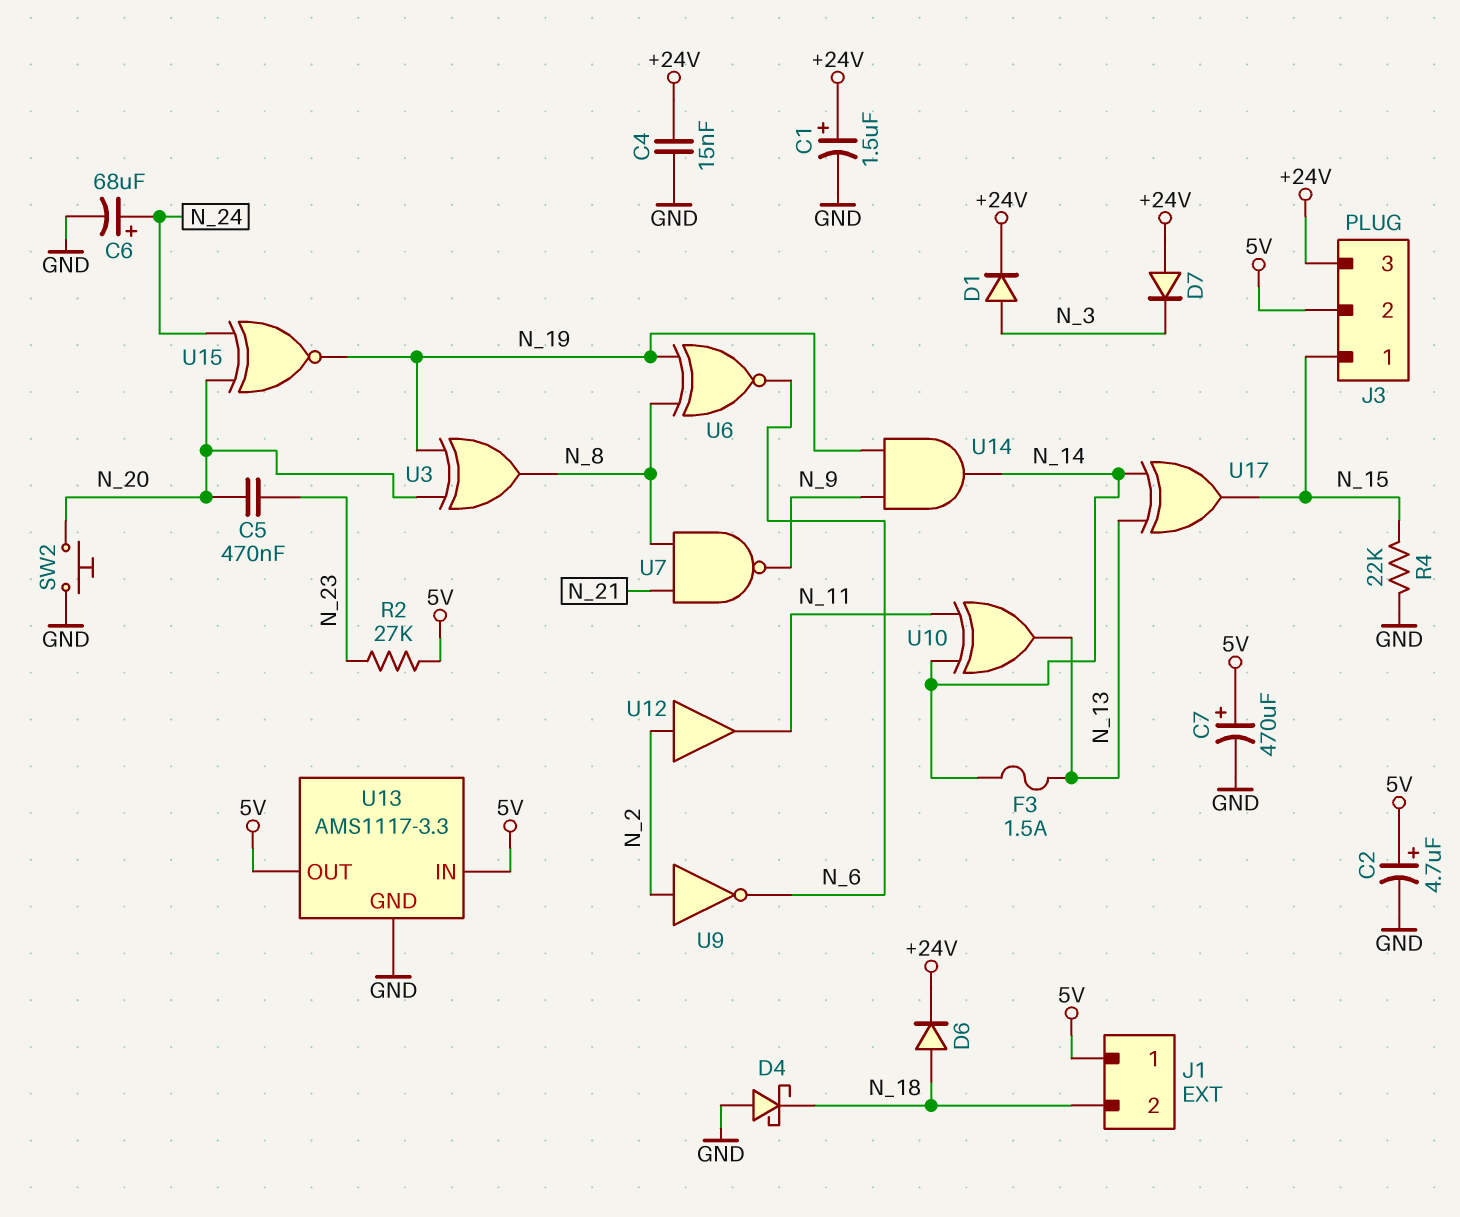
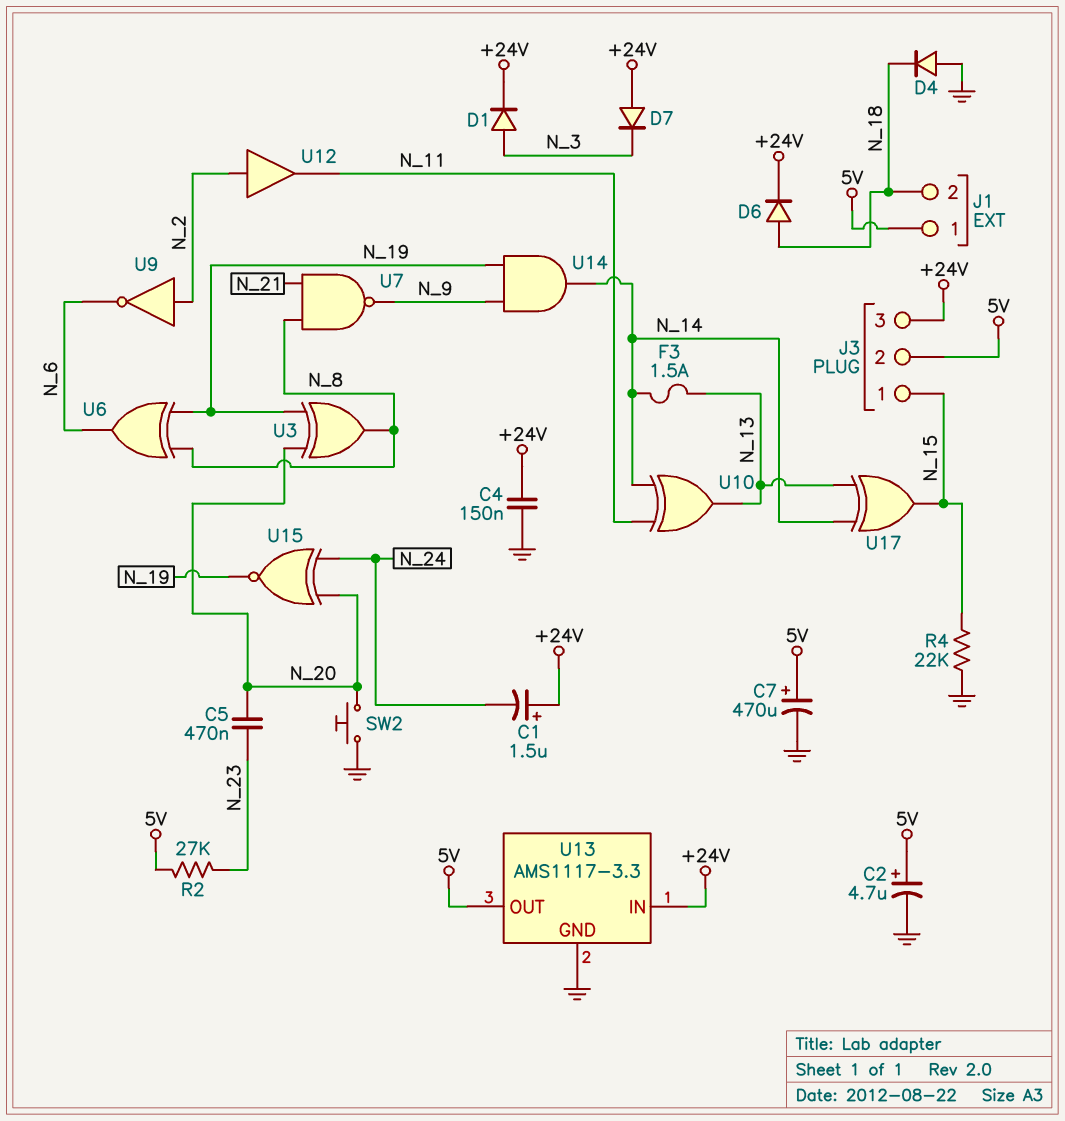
C1: 1.5uF (plus +24V, minus GND) -> 1.5uF (plus +24V, minus N_24)
C4: 15nF (+24V, GND) -> 150nF (+24V, GND)
C6: 68uF (plus N_24, minus GND) -> none
D4: schottky (A GND, K N_18) -> diode (A GND, K N_18)
U6: XNOR (in N_8, in N_19, out N_6) -> XOR (in N_8, in N_19, out N_6)
U13 pin IN: 5V -> +24V

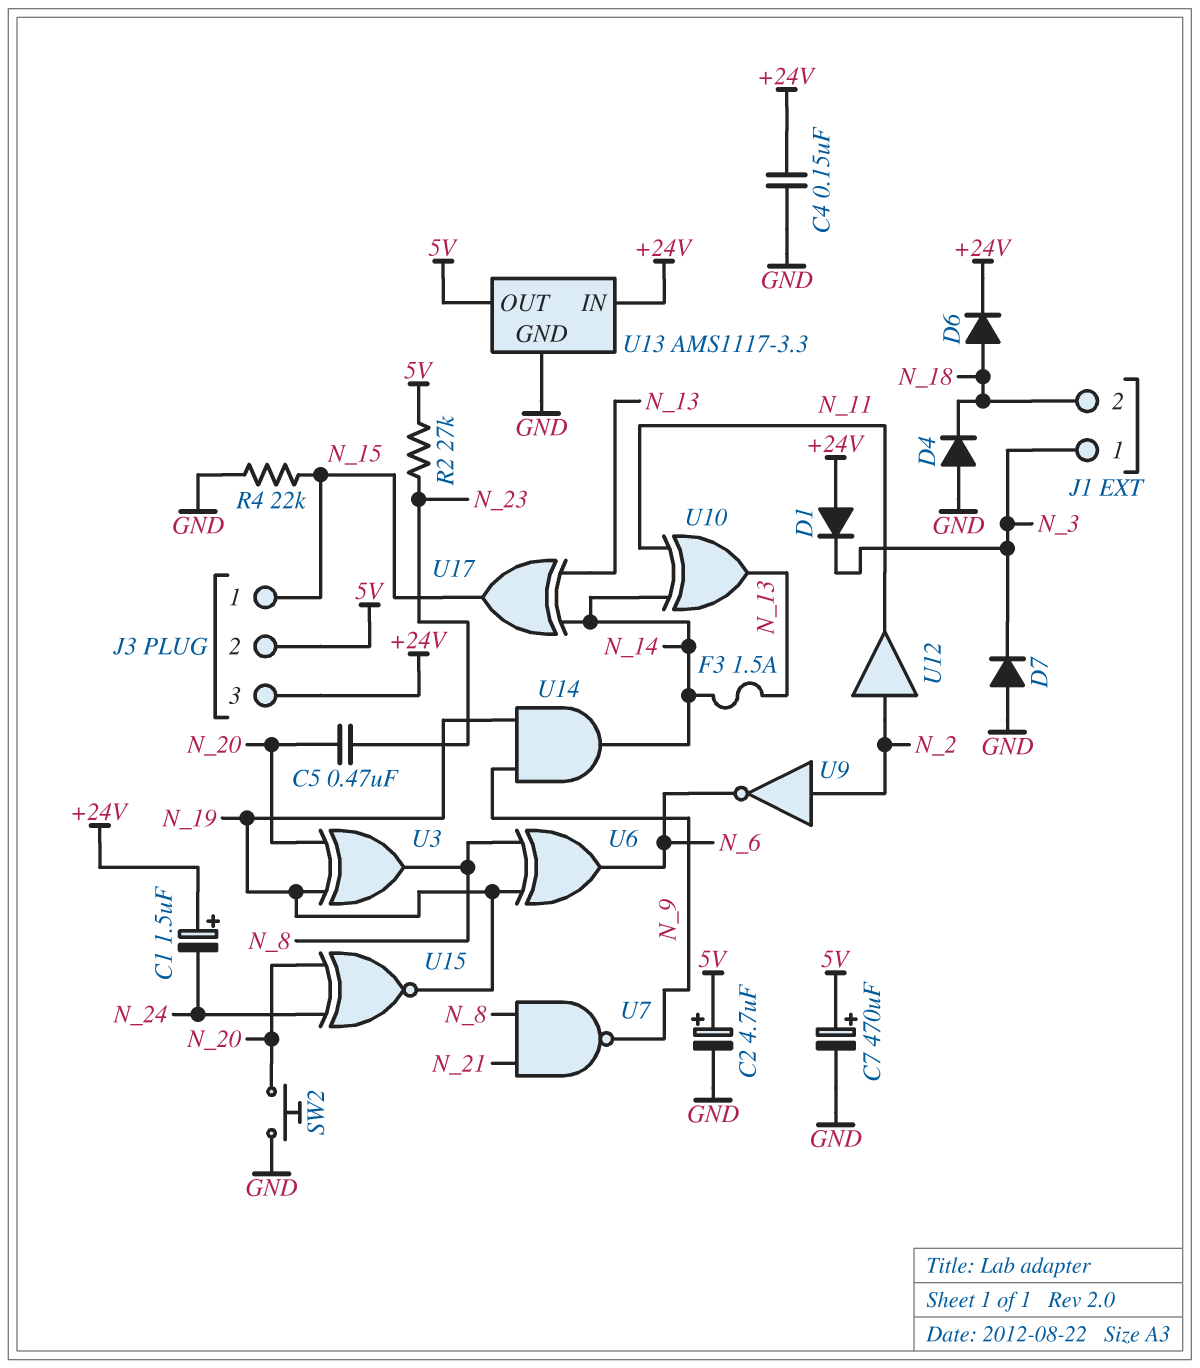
D1: diode (A N_3, K +24V) -> diode (A +24V, K N_3)
D7: diode (A +24V, K N_3) -> diode (A GND, K N_3)
J1 pin 1: 5V -> N_3

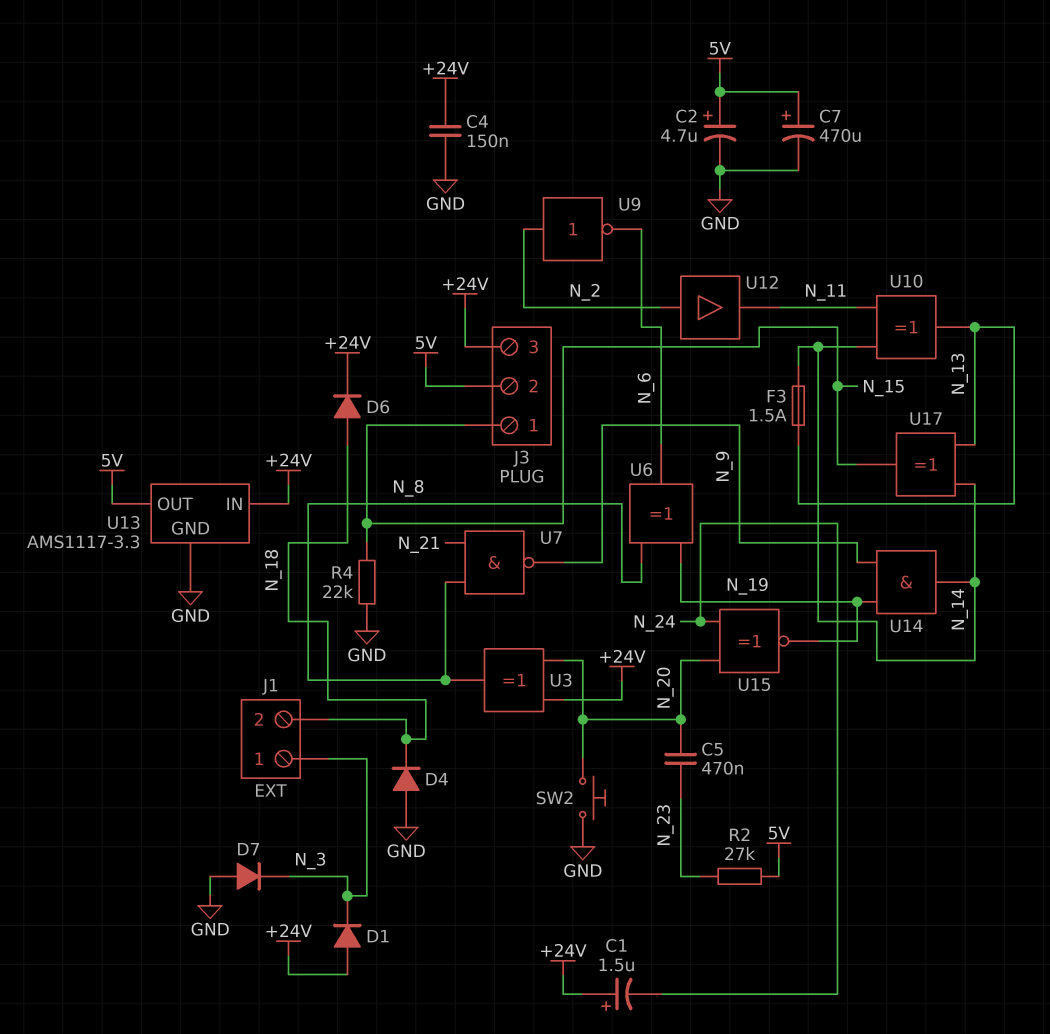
U3: XOR (in N_19, in N_20, out N_8) -> XOR (in +24V, in N_20, out N_8)

